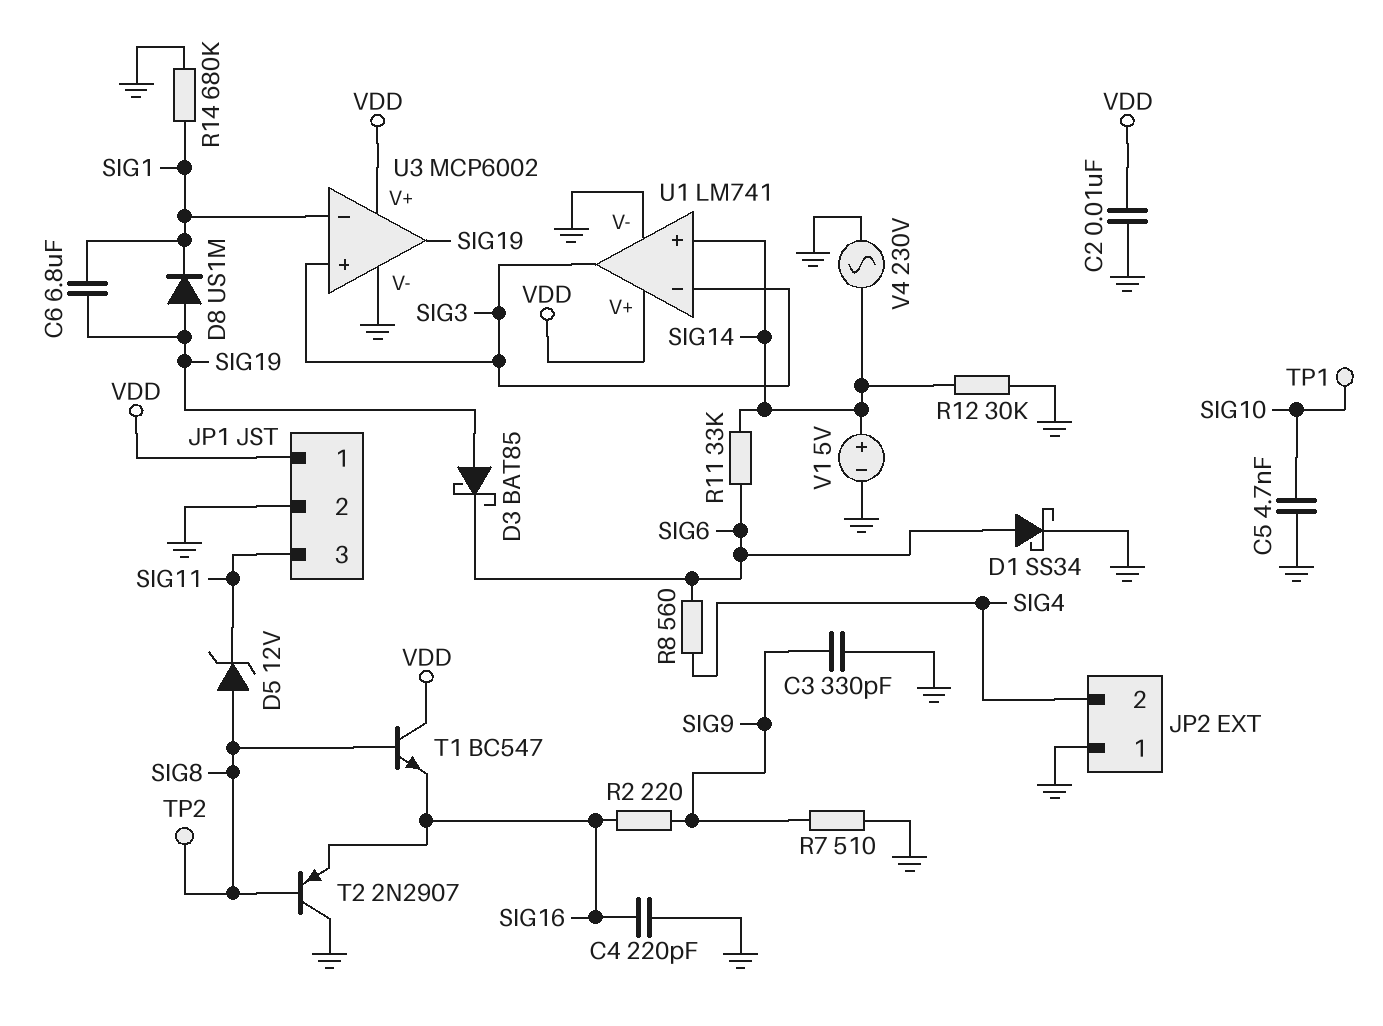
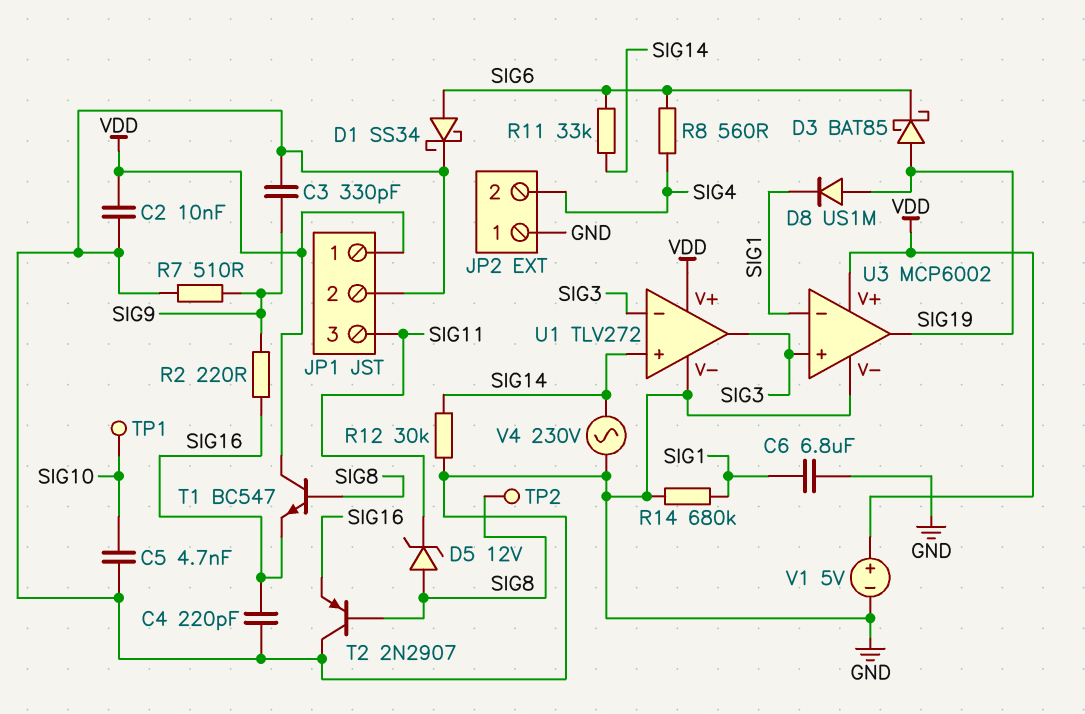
C6: 6.8uF (SIG1, SIG19) -> 6.8uF (GND, SIG1)
U1: LM741 -> TLV272
V1: 5V (plus SIG14, minus GND) -> 5V (plus VDD, minus GND)

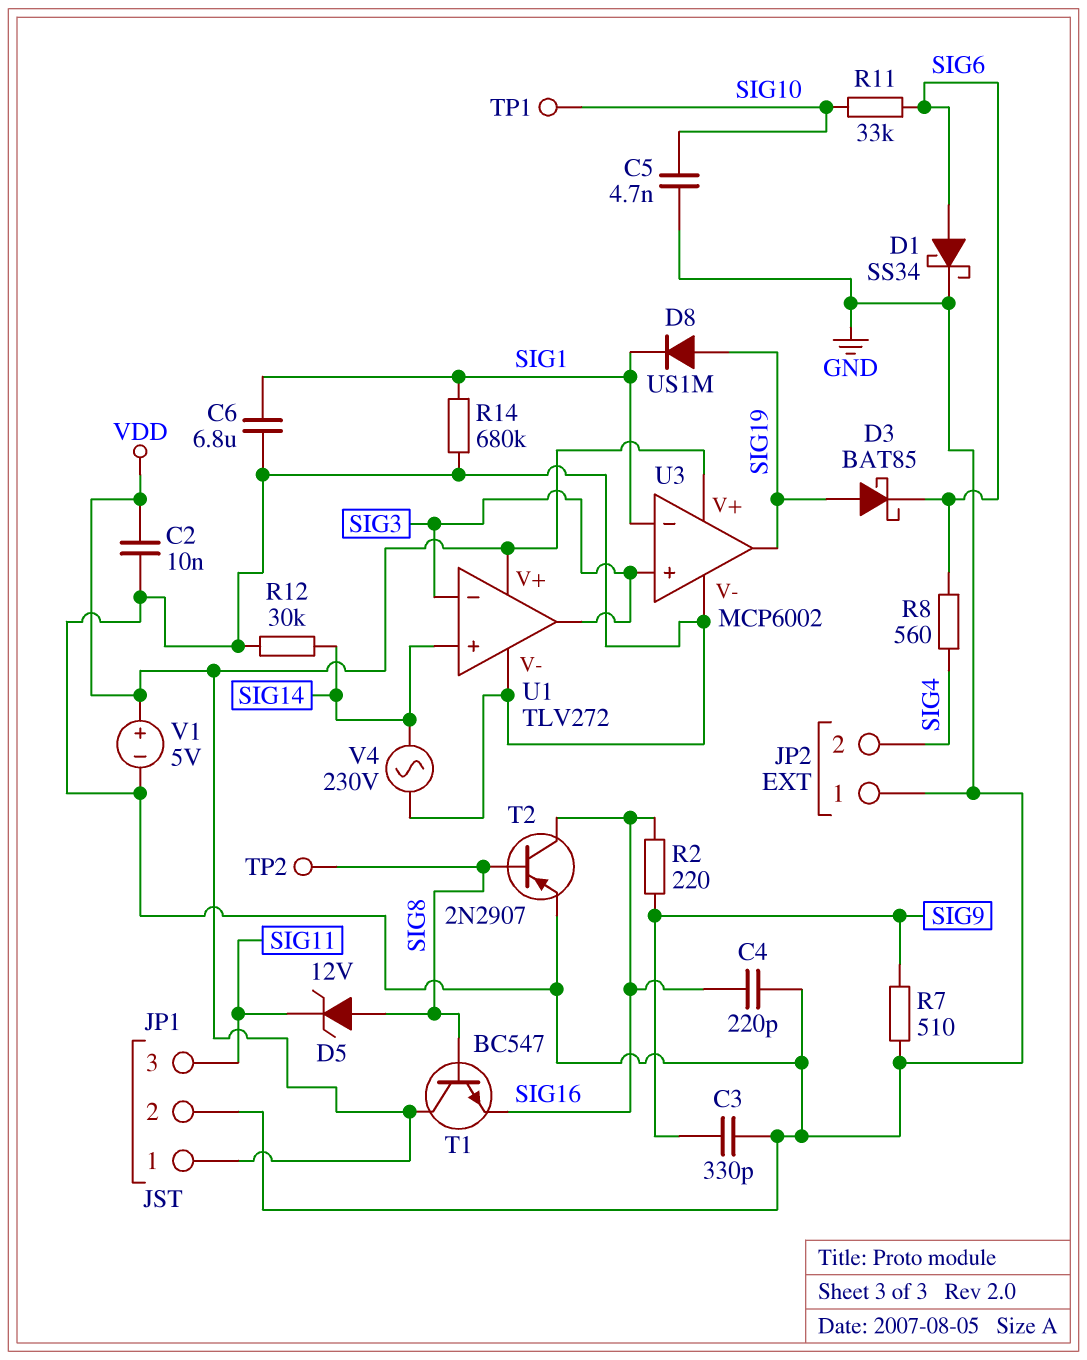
R11: 33k (SIG6, SIG14) -> 33k (SIG6, SIG10)
T2: PNP 2N2907 (B SIG8, C GND, E SIG16) -> PNP 2N2907 (B SIG8, C SIG16, E GND)

